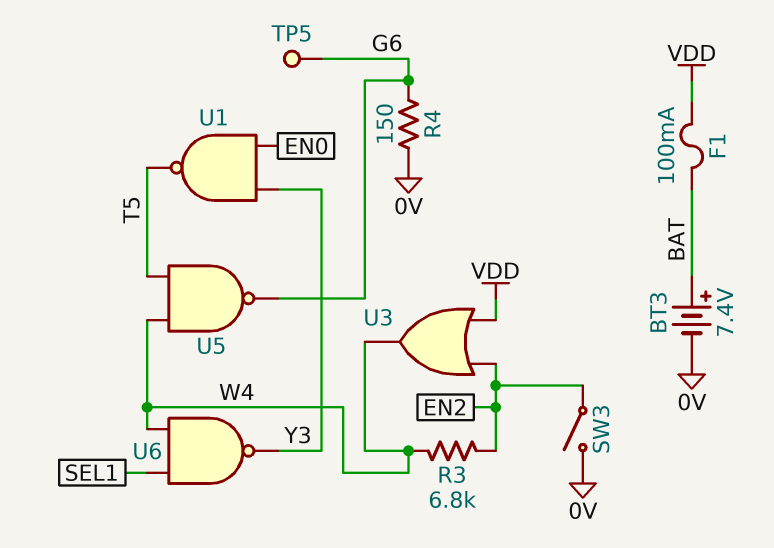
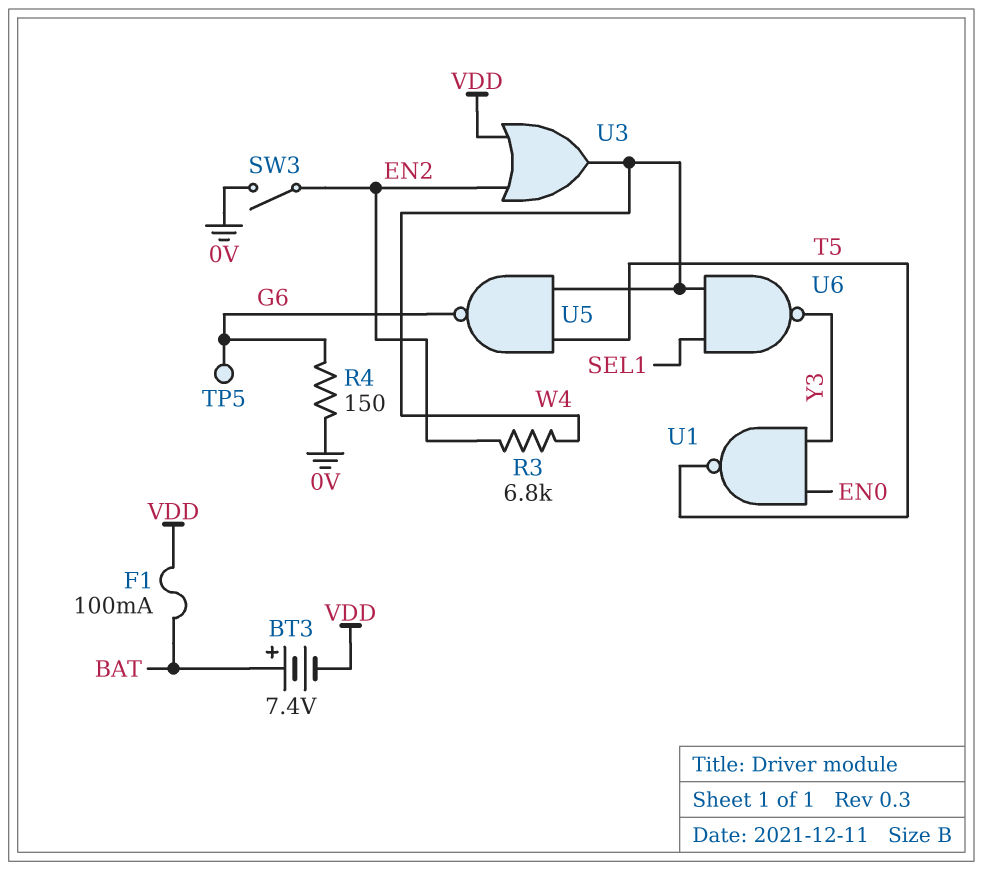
BT3: 7.4V (plus BAT, minus 0V) -> 7.4V (plus BAT, minus VDD)

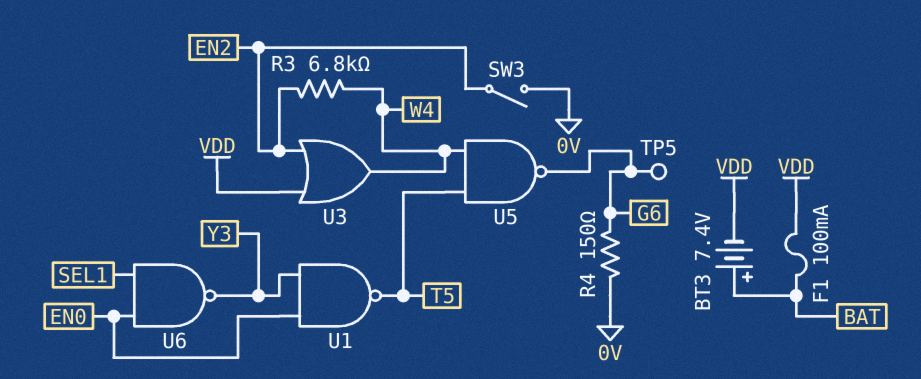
U6: NAND (in SEL1, in W4, out Y3) -> NAND (in EN0, in SEL1, out Y3)

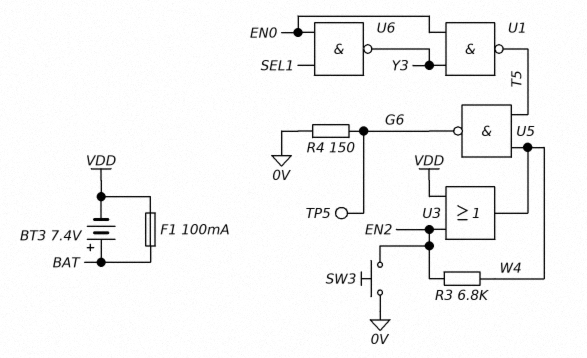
SW3: switch (0V, EN2) -> button (0V, EN2)

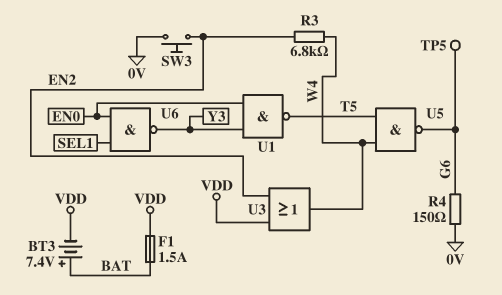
F1: 100mA (BAT, VDD) -> 1.5A (BAT, VDD)

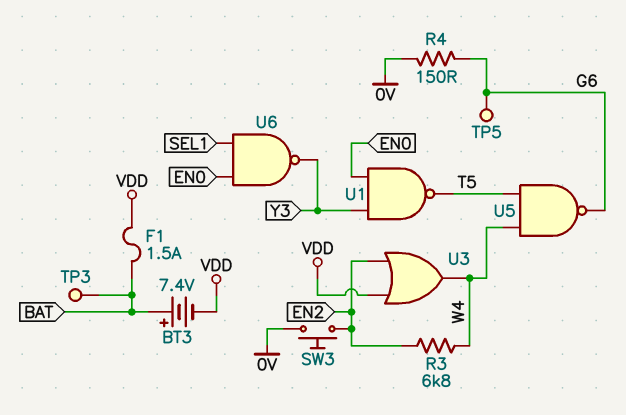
TP3: none -> test point (BAT)

